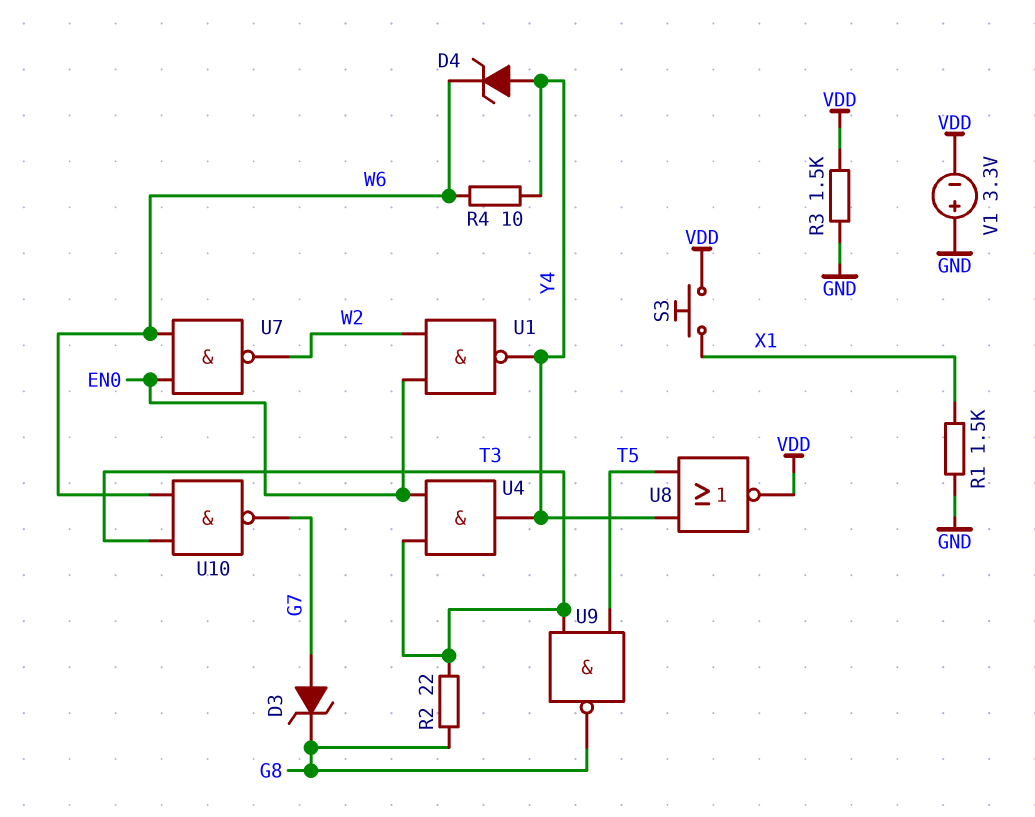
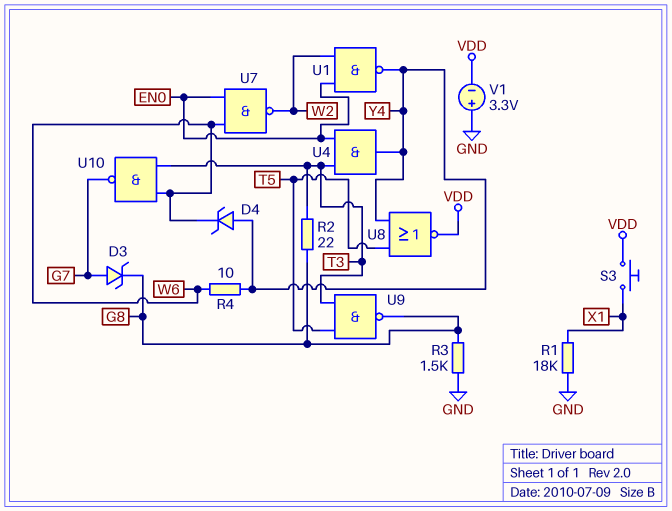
R1: 1.5k (GND, X1) -> 18k (GND, X1)
R3: 1.5k (GND, VDD) -> 1.5k (G8, GND)

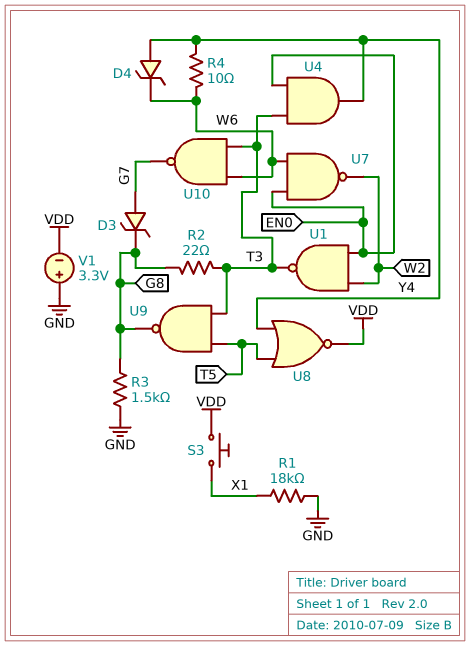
U1: NAND (in EN0, in W2, out Y4) -> NAND (in EN0, in W2, out T3)

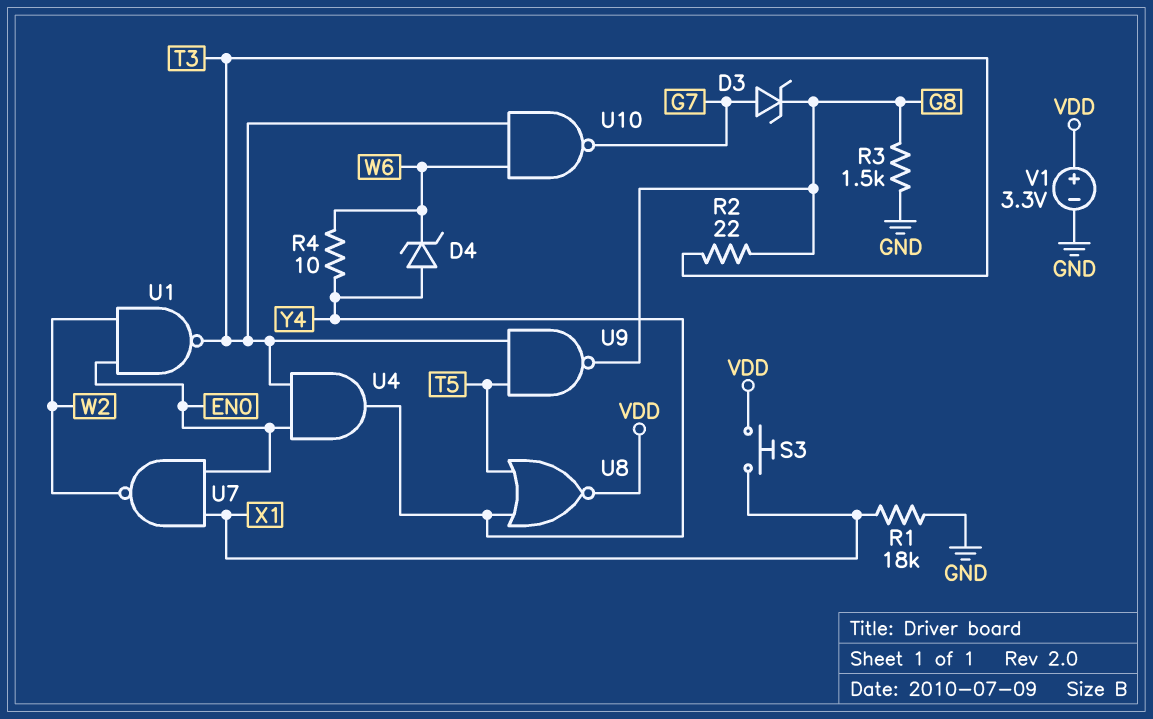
U7: NAND (in EN0, in W6, out W2) -> NAND (in EN0, in X1, out W2)
V1: 3.3V (plus GND, minus VDD) -> 3.3V (plus VDD, minus GND)

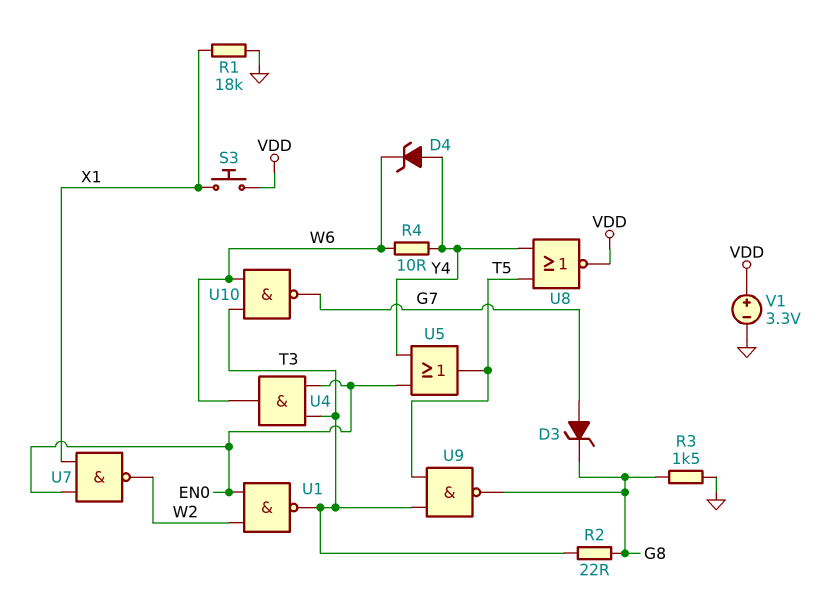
U4: AND (in EN0, in T3, out Y4) -> AND (in EN0, in T3, out W6)
U5: none -> OR (in EN0, in Y4, out T5)

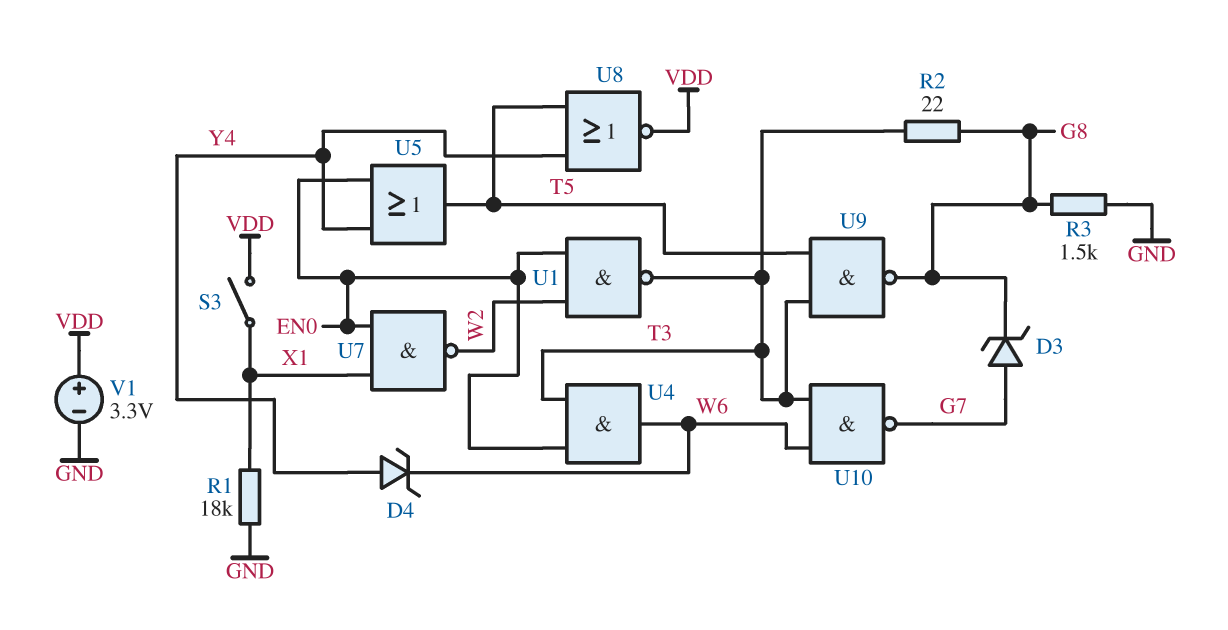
R4: 10 (W6, Y4) -> none
S3: button (VDD, X1) -> switch (VDD, X1)

